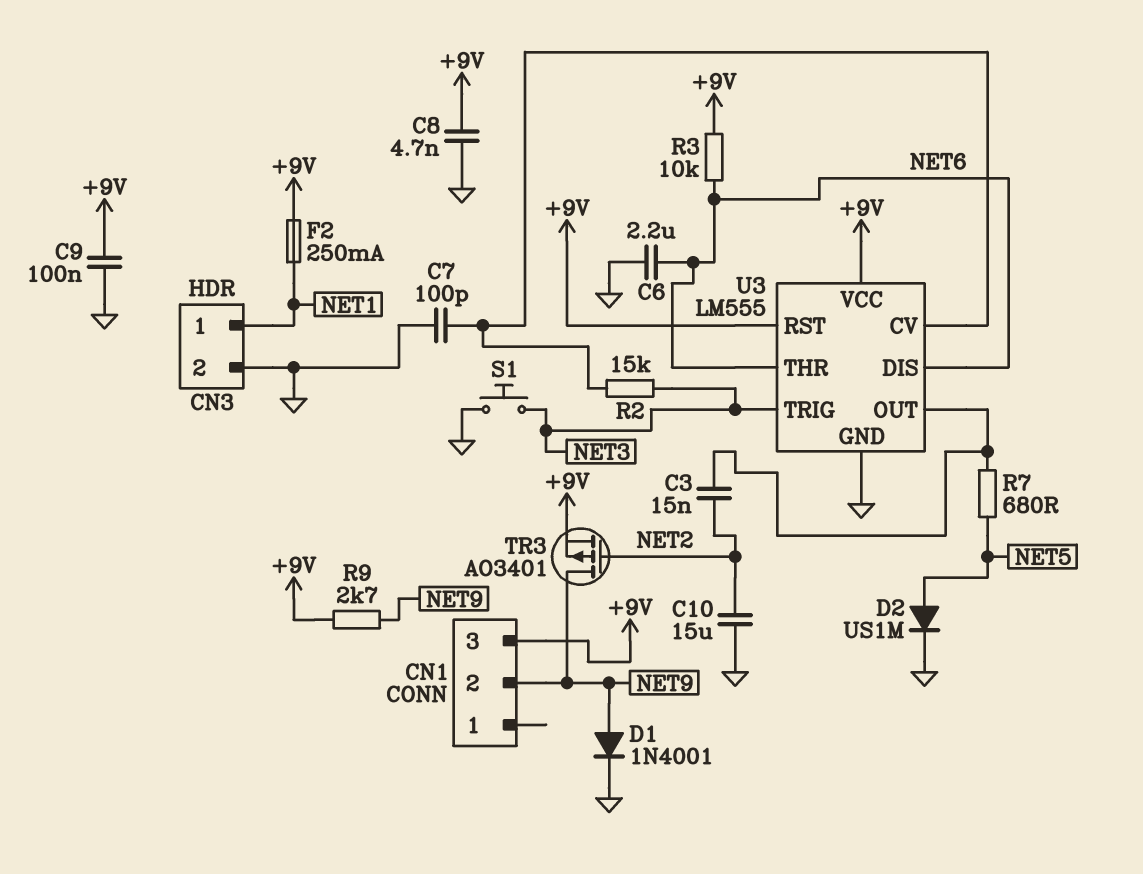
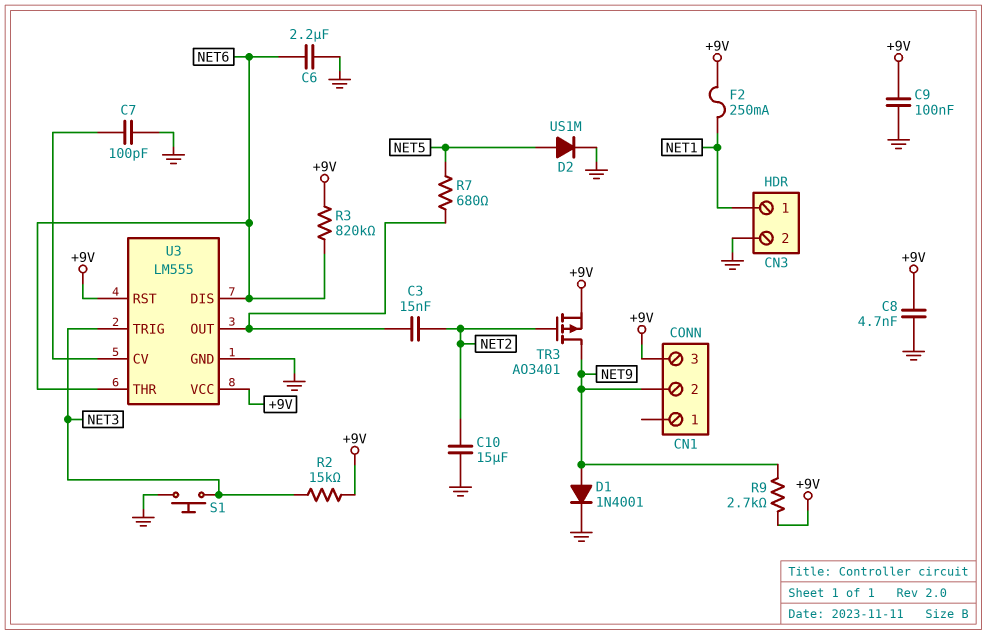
R2: 15k (NET3, U3/CV) -> 15k (+9V, NET3)
R3: 10k (+9V, NET6) -> 820k (+9V, NET6)

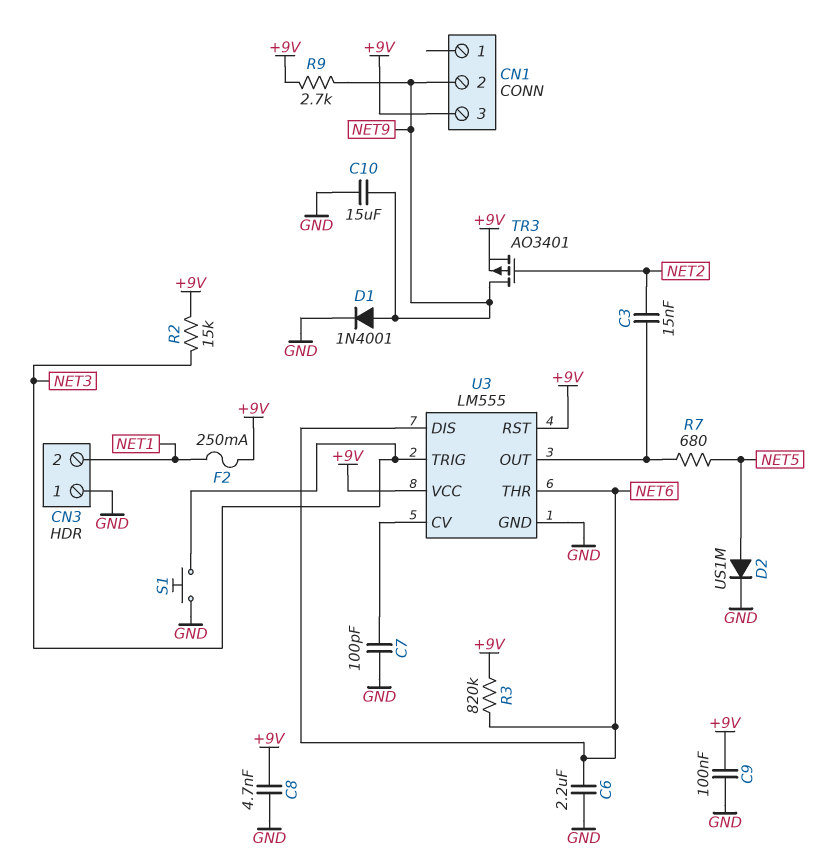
C10: 15uF (GND, NET2) -> 15uF (GND, NET9)
CN3 pin 1: NET1 -> GND
CN3 pin 2: GND -> NET1

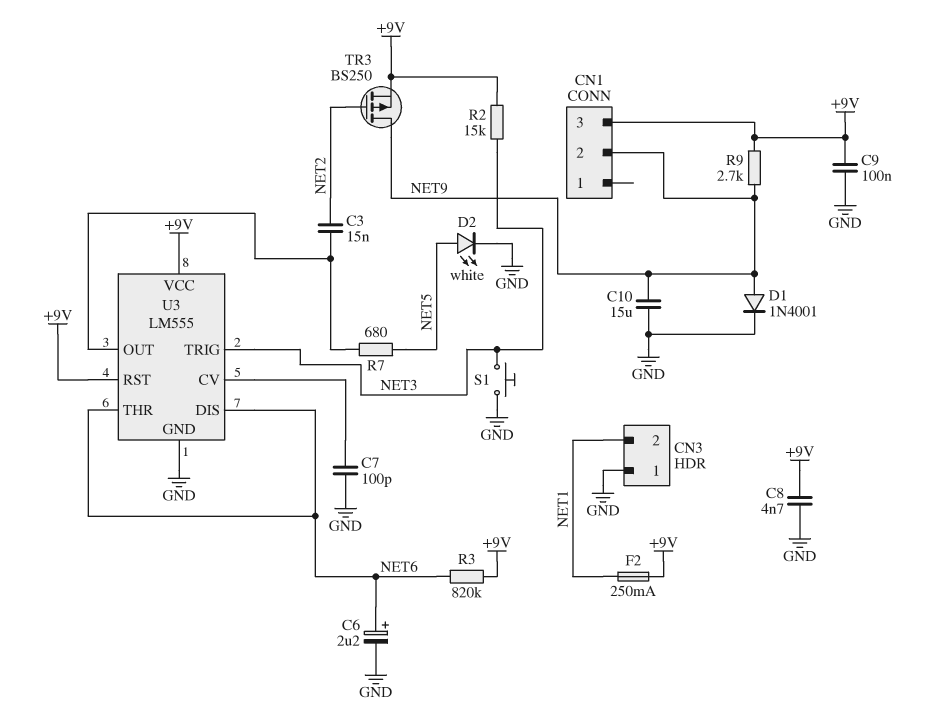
C6: 2.2uF (GND, NET6) -> 2.2uF (plus NET6, minus GND)
D2: diode US1M (A NET5, K GND) -> LED white (A NET5, K GND)
TR3: PMOS AO3401 (G NET2, D NET9, S +9V) -> PMOS BS250 (G NET2, D NET9, S +9V)

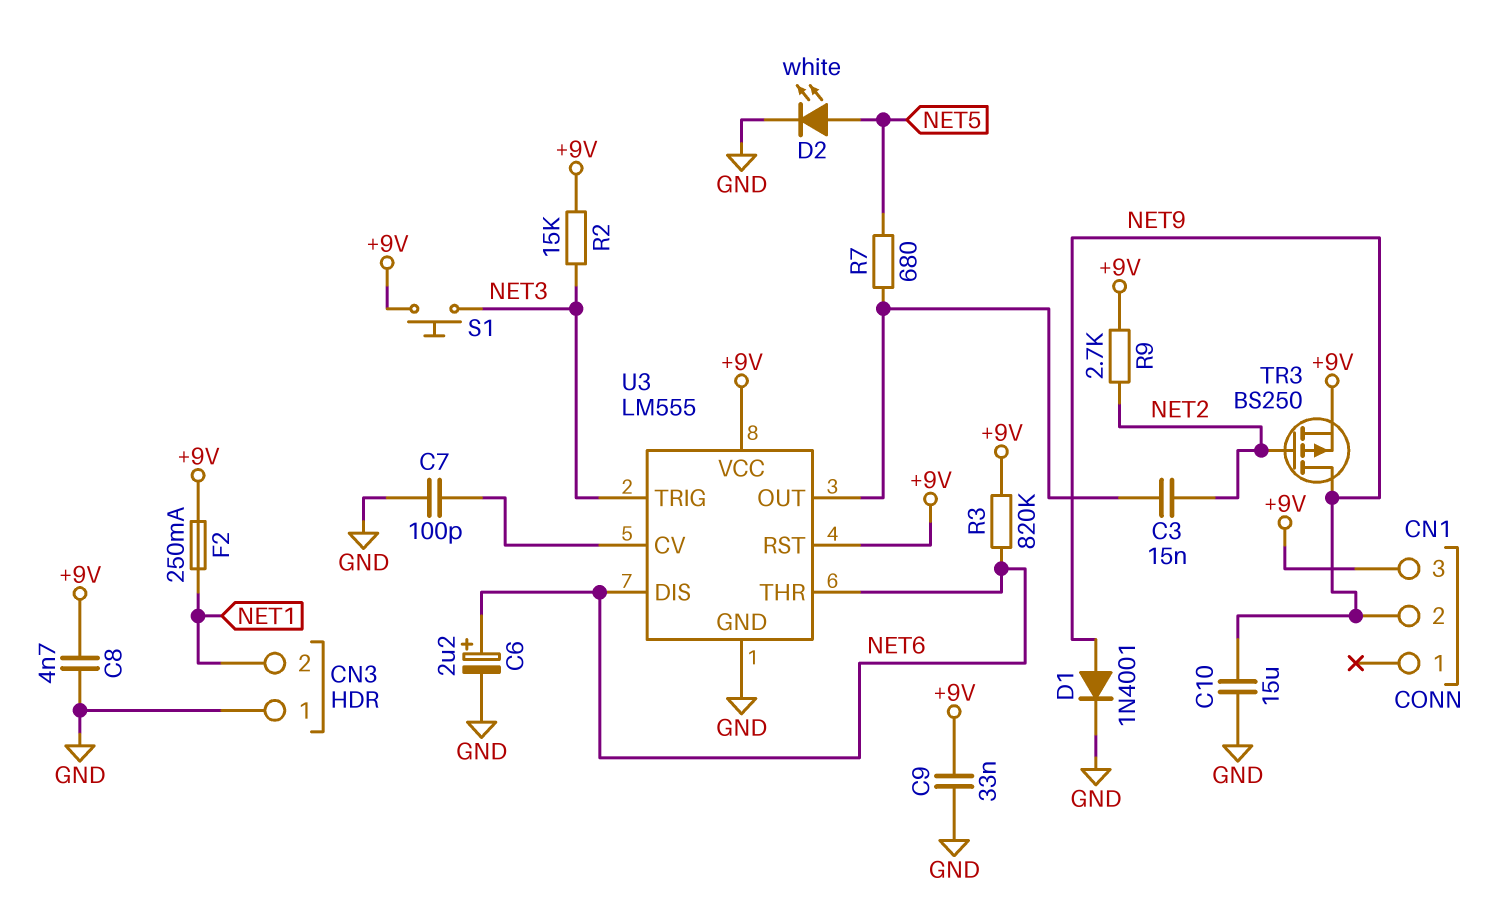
C9: 100nF (+9V, GND) -> 33nF (+9V, GND)
R9: 2.7k (+9V, NET9) -> 2.7k (+9V, NET2)
S1: button (GND, NET3) -> button (+9V, NET3)

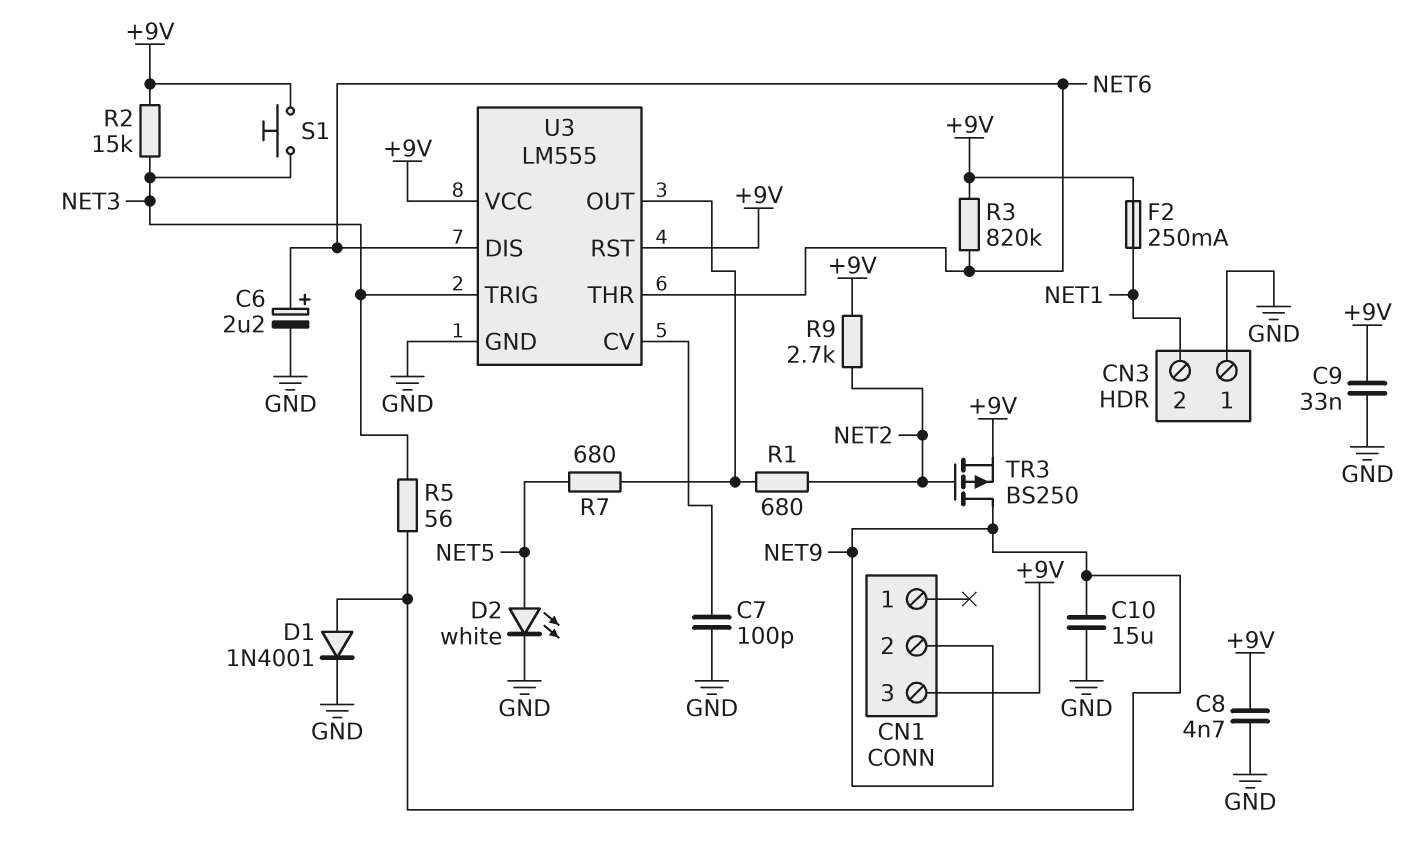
C3: 15nF (NET2, U3/OUT) -> none
R1: none -> 680 (NET2, U3/OUT)
R5: none -> 56 (NET3, NET9)

